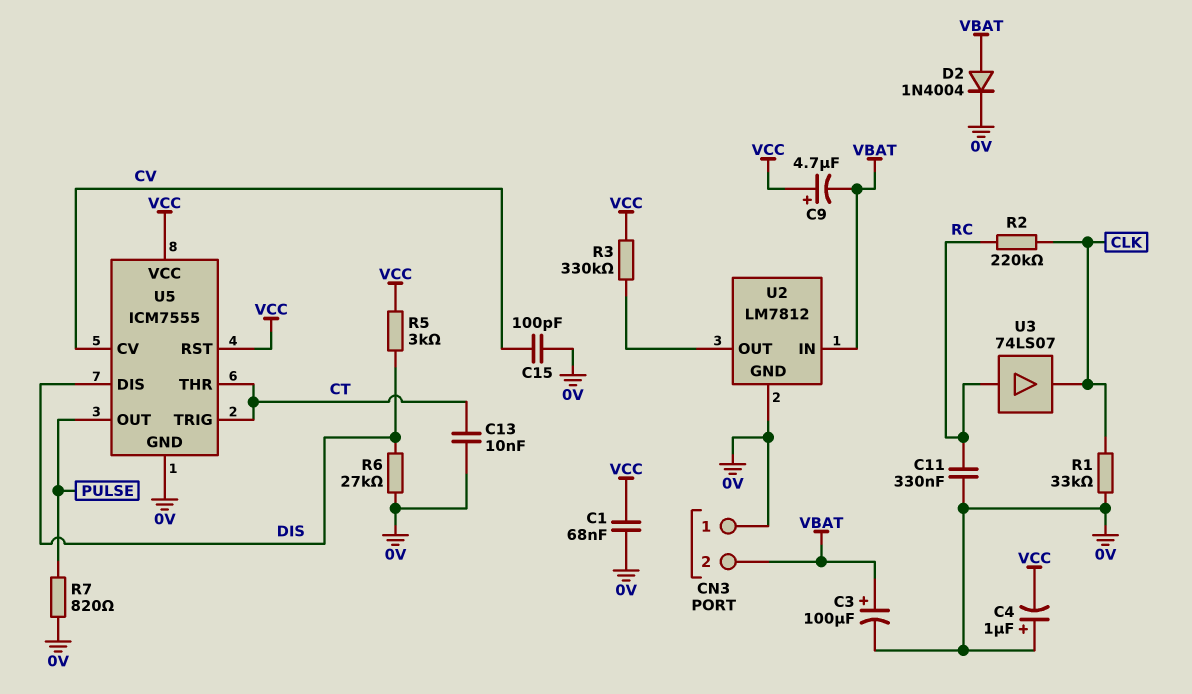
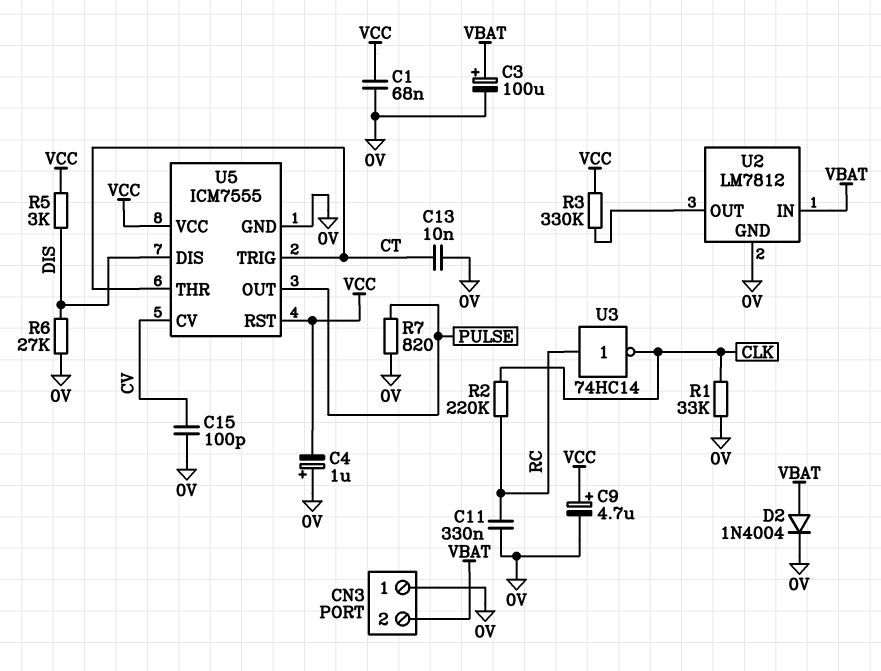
C9: 4.7uF (plus VCC, minus VBAT) -> 4.7uF (plus VCC, minus 0V)
U3: buffer 74LS07 (in RC, out CLK) -> NOT 74HC14 (in RC, out CLK)

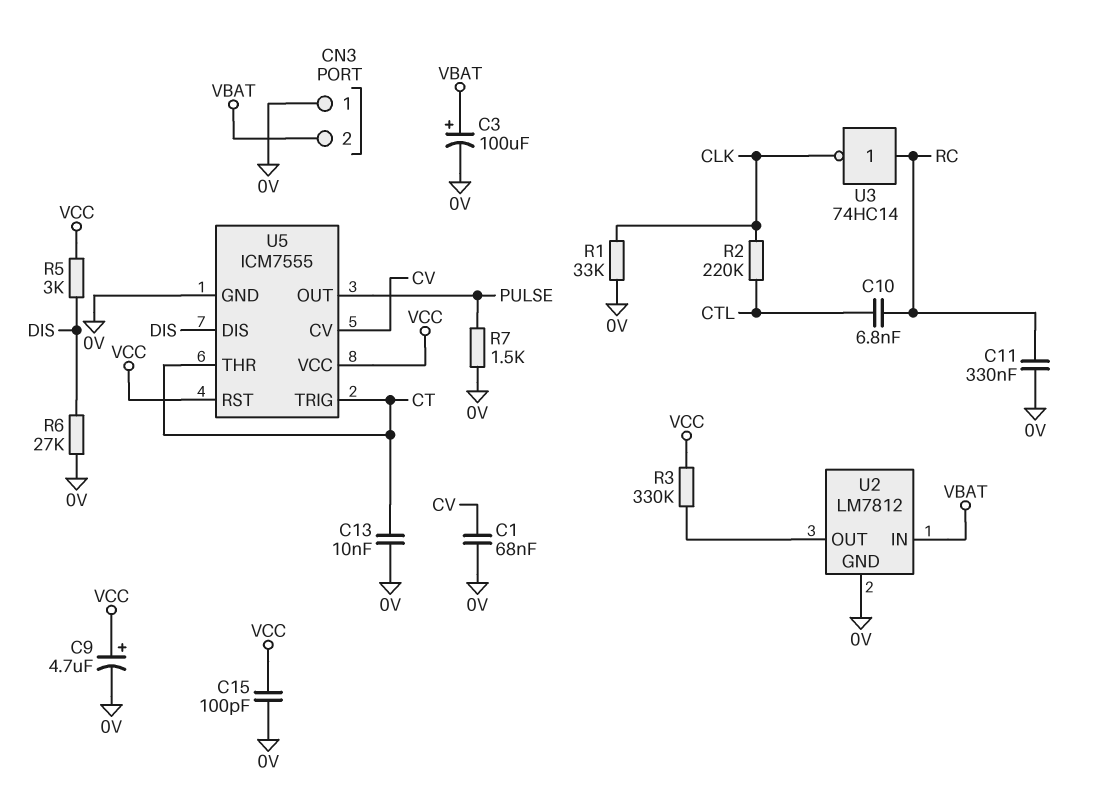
C1: 68nF (0V, VCC) -> 68nF (0V, CV)
C4: 1uF (plus 0V, minus VCC) -> none
C10: none -> 6.8nF (CTL, RC)
C15: 100pF (0V, CV) -> 100pF (0V, VCC)
D2: diode 1N4004 (A VBAT, K 0V) -> none
R2: 220k (CLK, RC) -> 220k (CLK, CTL)
R7: 820 (0V, PULSE) -> 1.5k (0V, PULSE)

